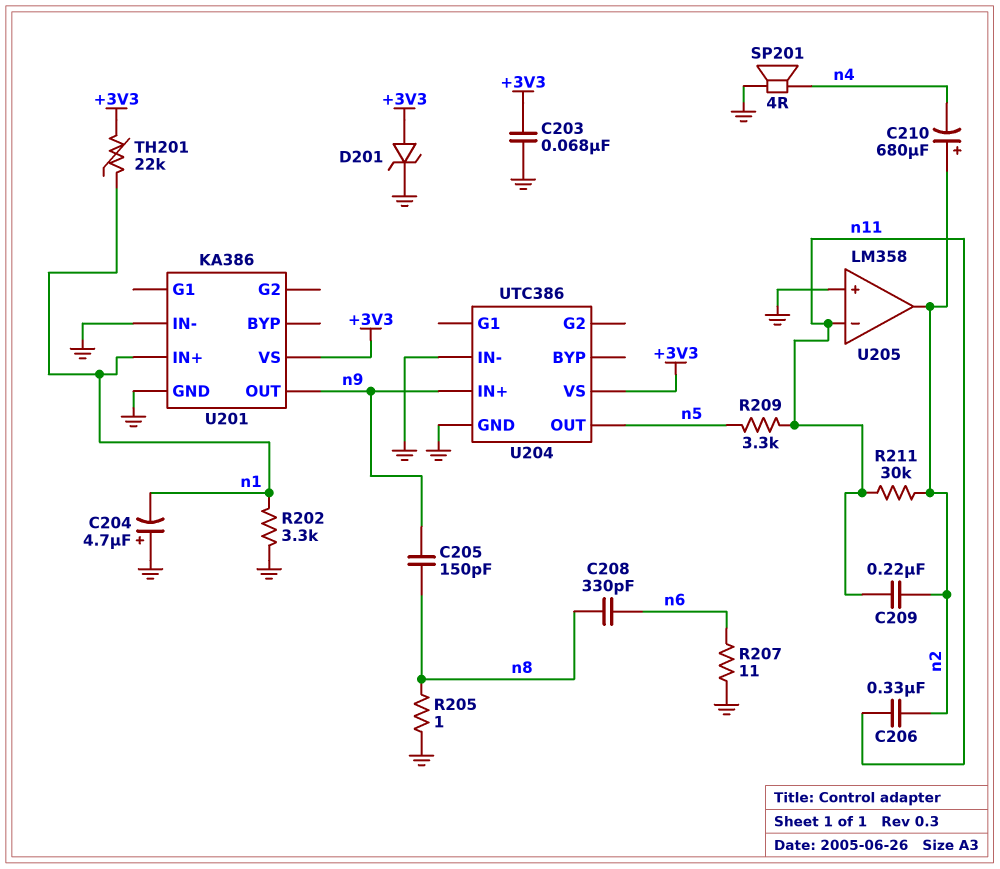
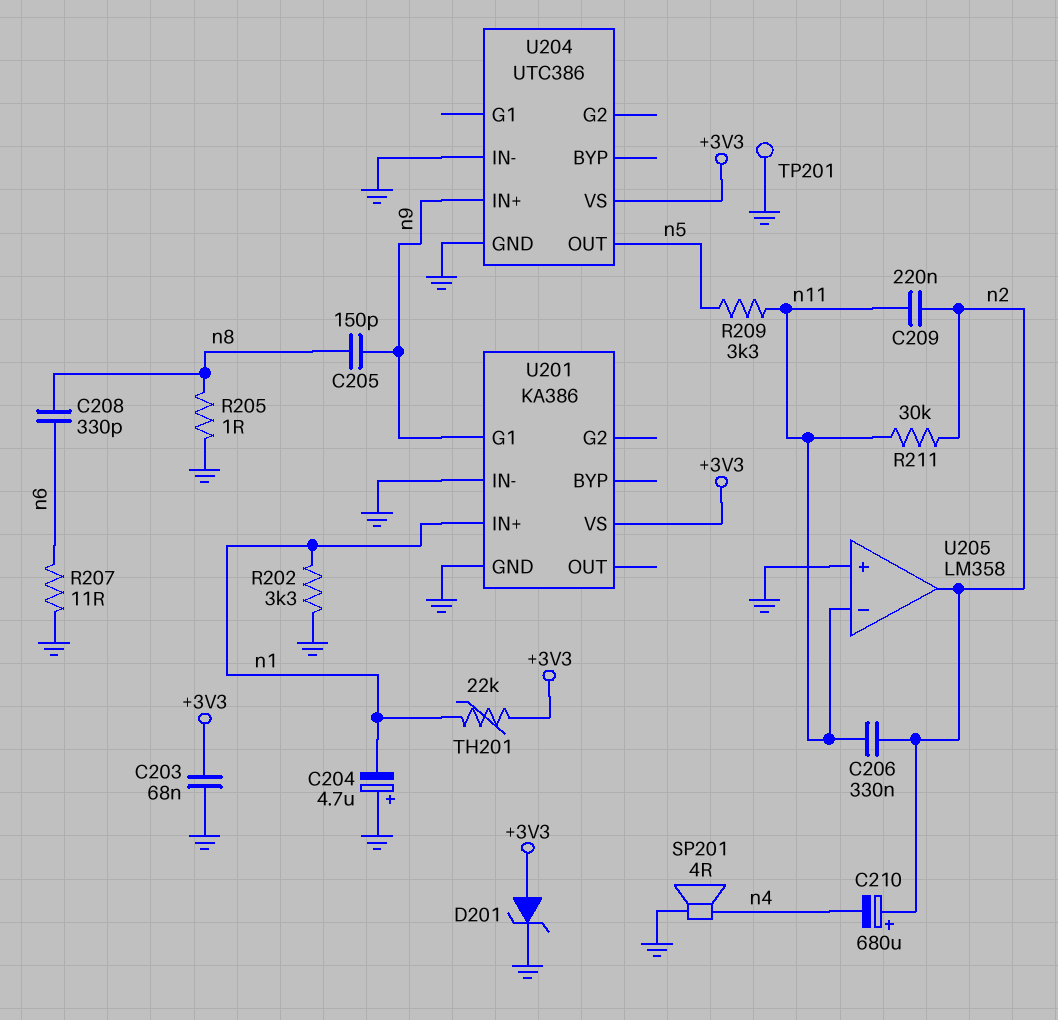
TP201: none -> test point (GND)
U201 pin G1: none -> n9
U201 pin OUT: n9 -> none

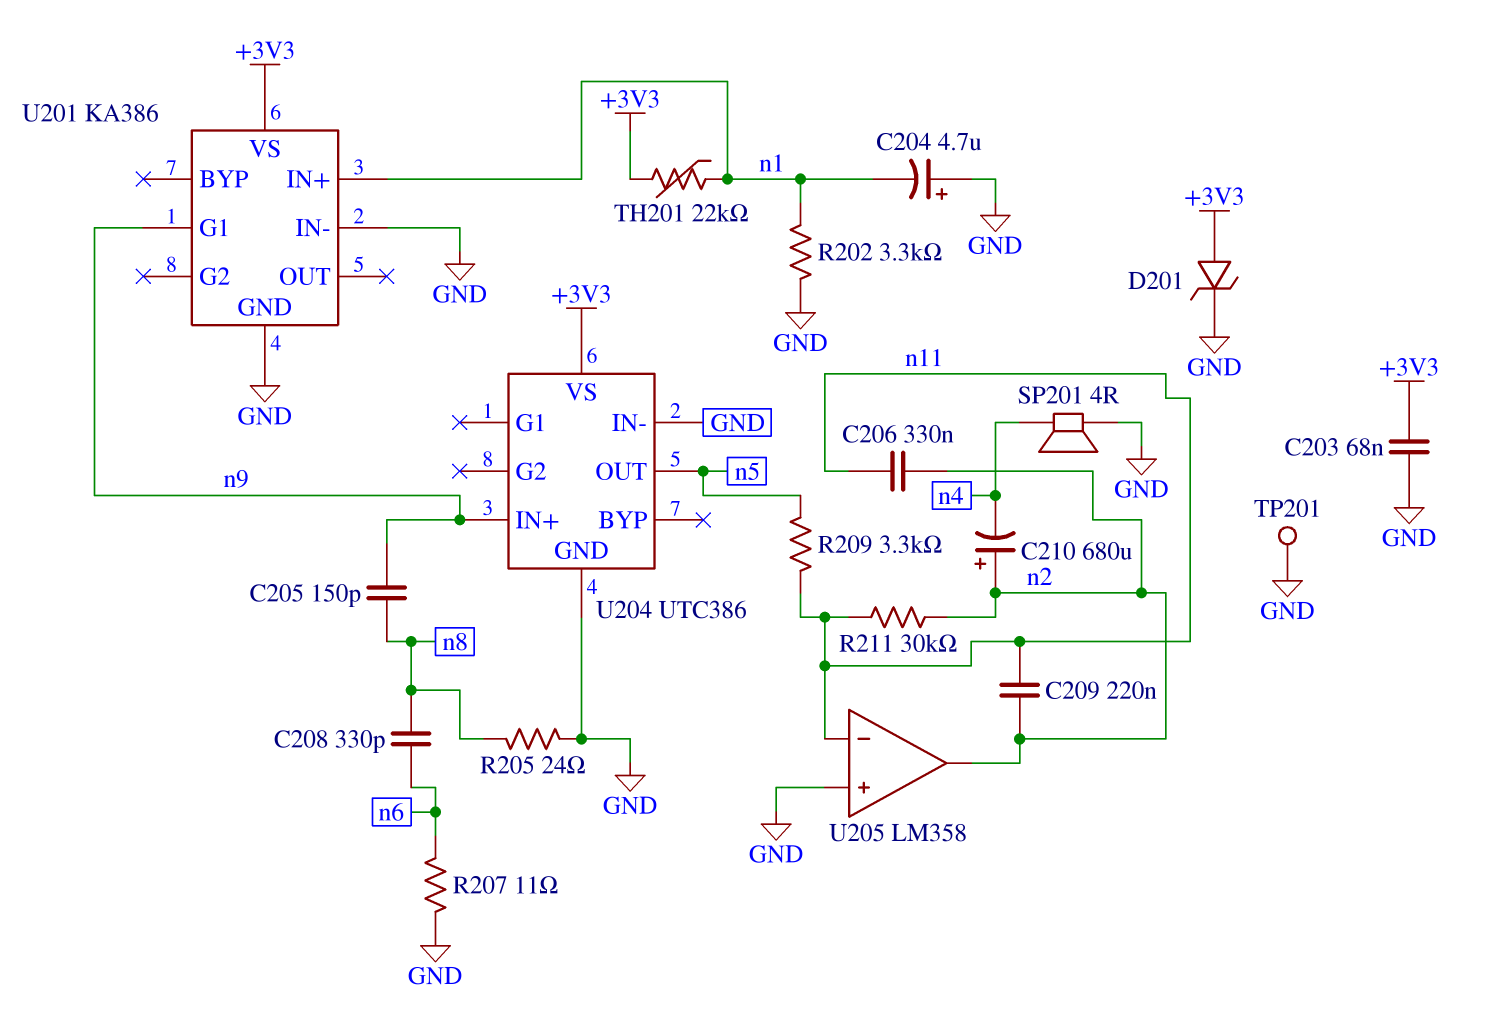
R205: 1 (GND, n8) -> 24 (GND, n8)

